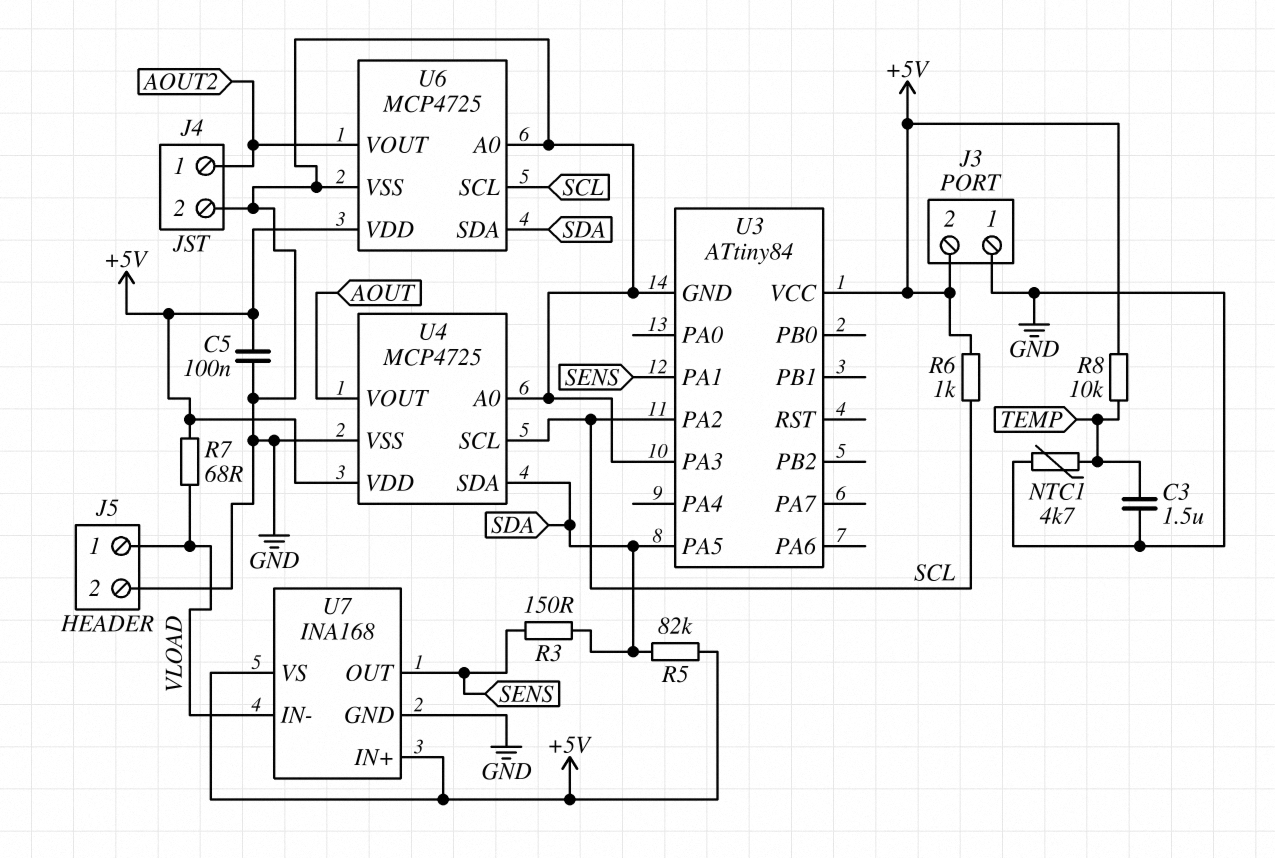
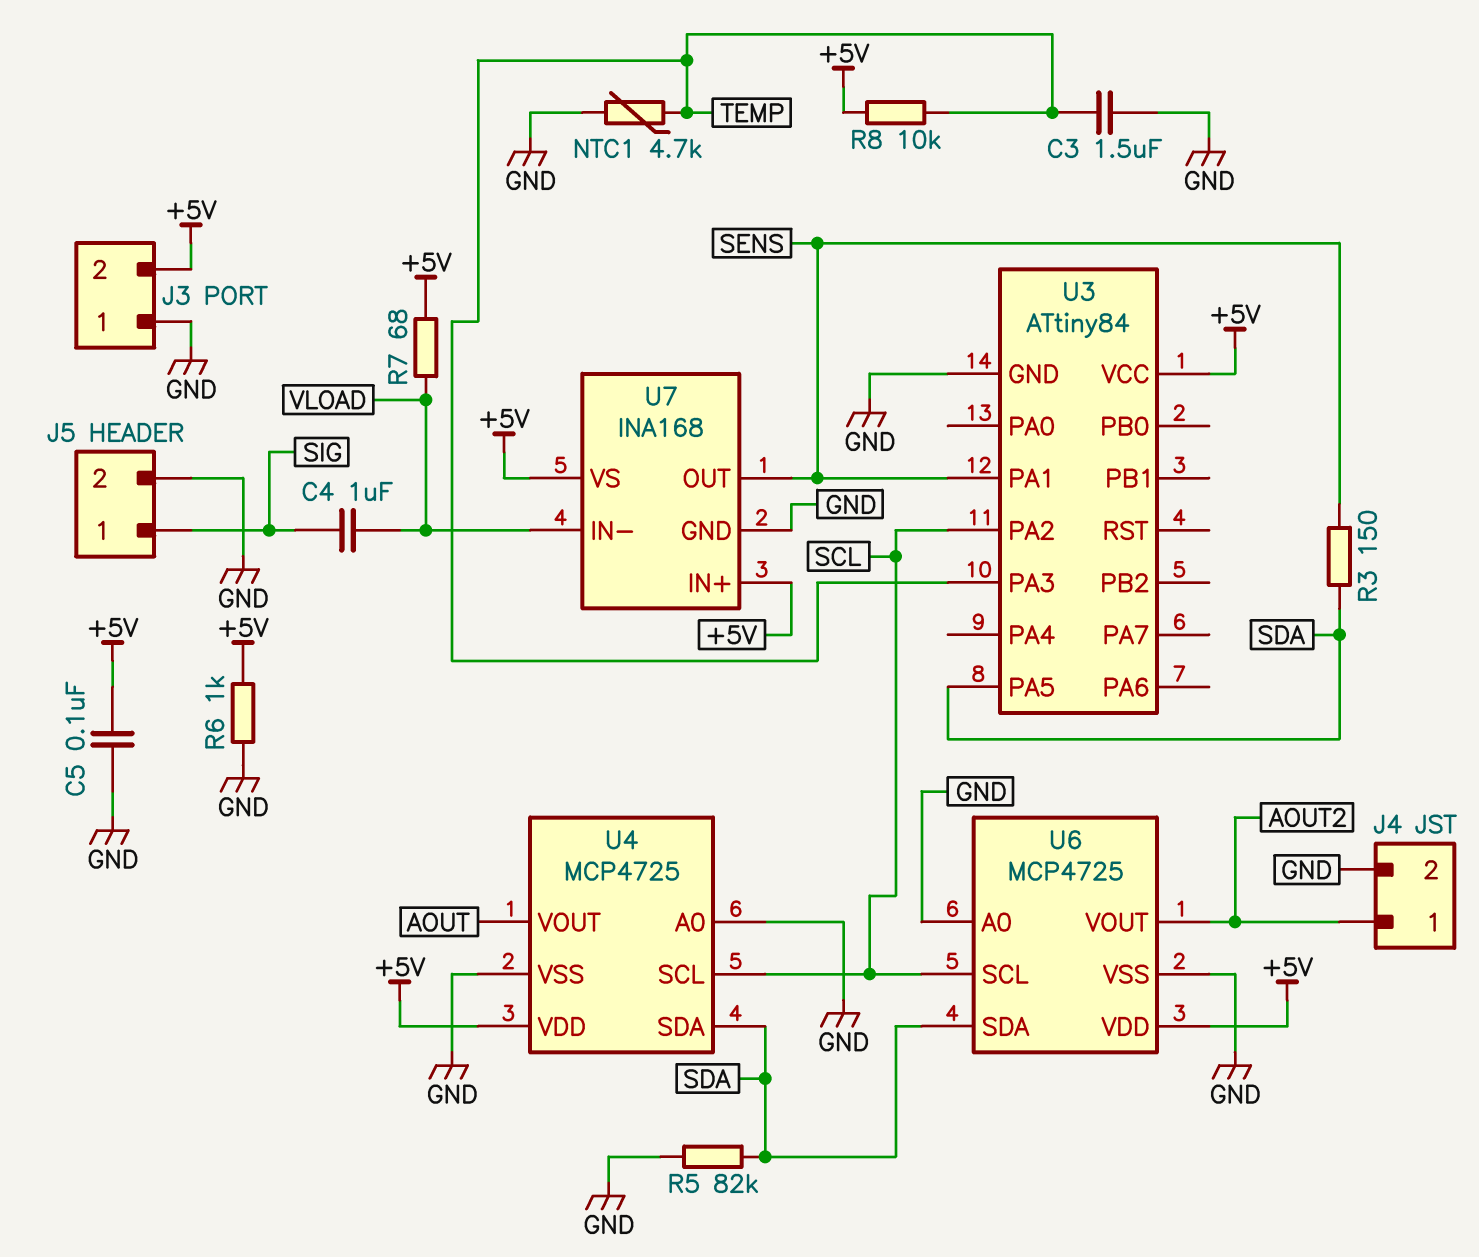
C4: none -> 1uF (SIG, VLOAD)
J5 pin 1: VLOAD -> SIG
R5: 82k (+5V, SDA) -> 82k (GND, SDA)
R6: 1k (+5V, SCL) -> 1k (+5V, GND)
U3 pin PA3: GND -> TEMP

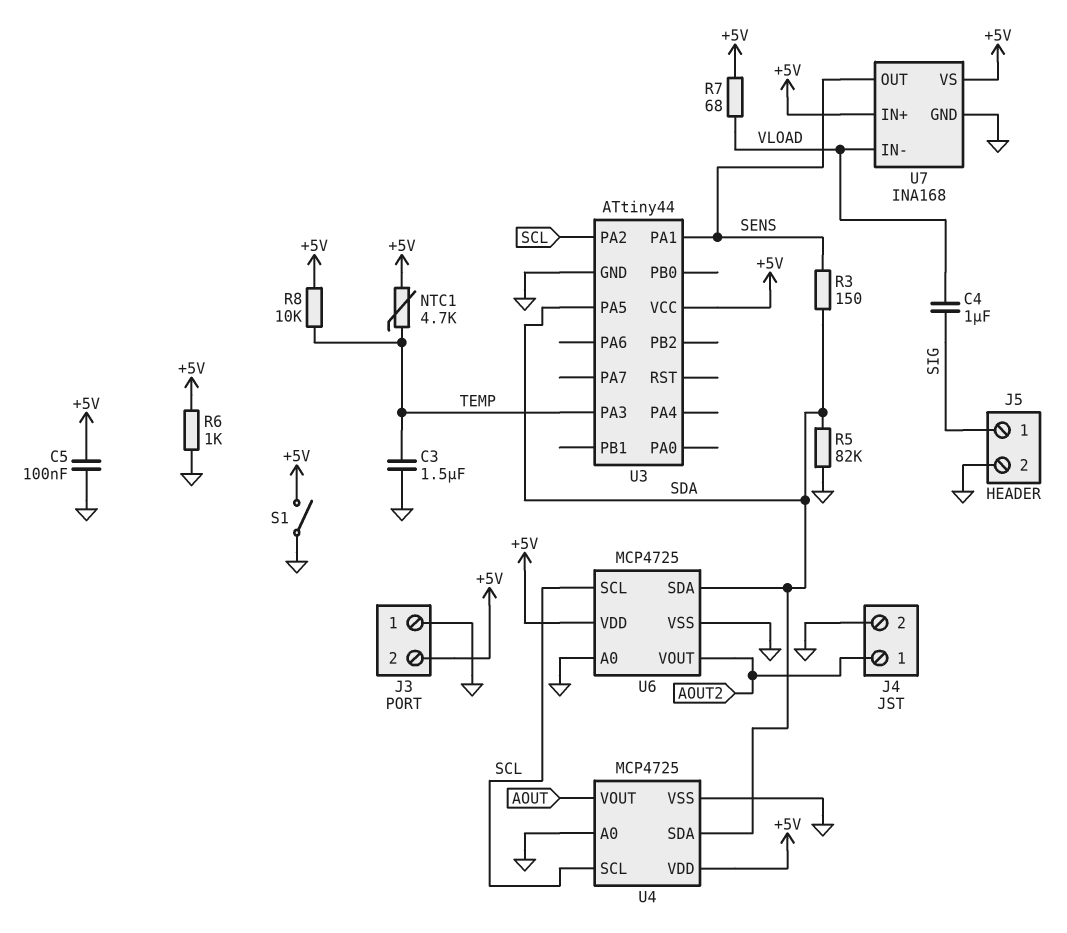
NTC1: 4.7k (GND, TEMP) -> 4.7k (+5V, TEMP)
S1: none -> switch (+5V, GND)
U3: ATtiny84 -> ATtiny44

